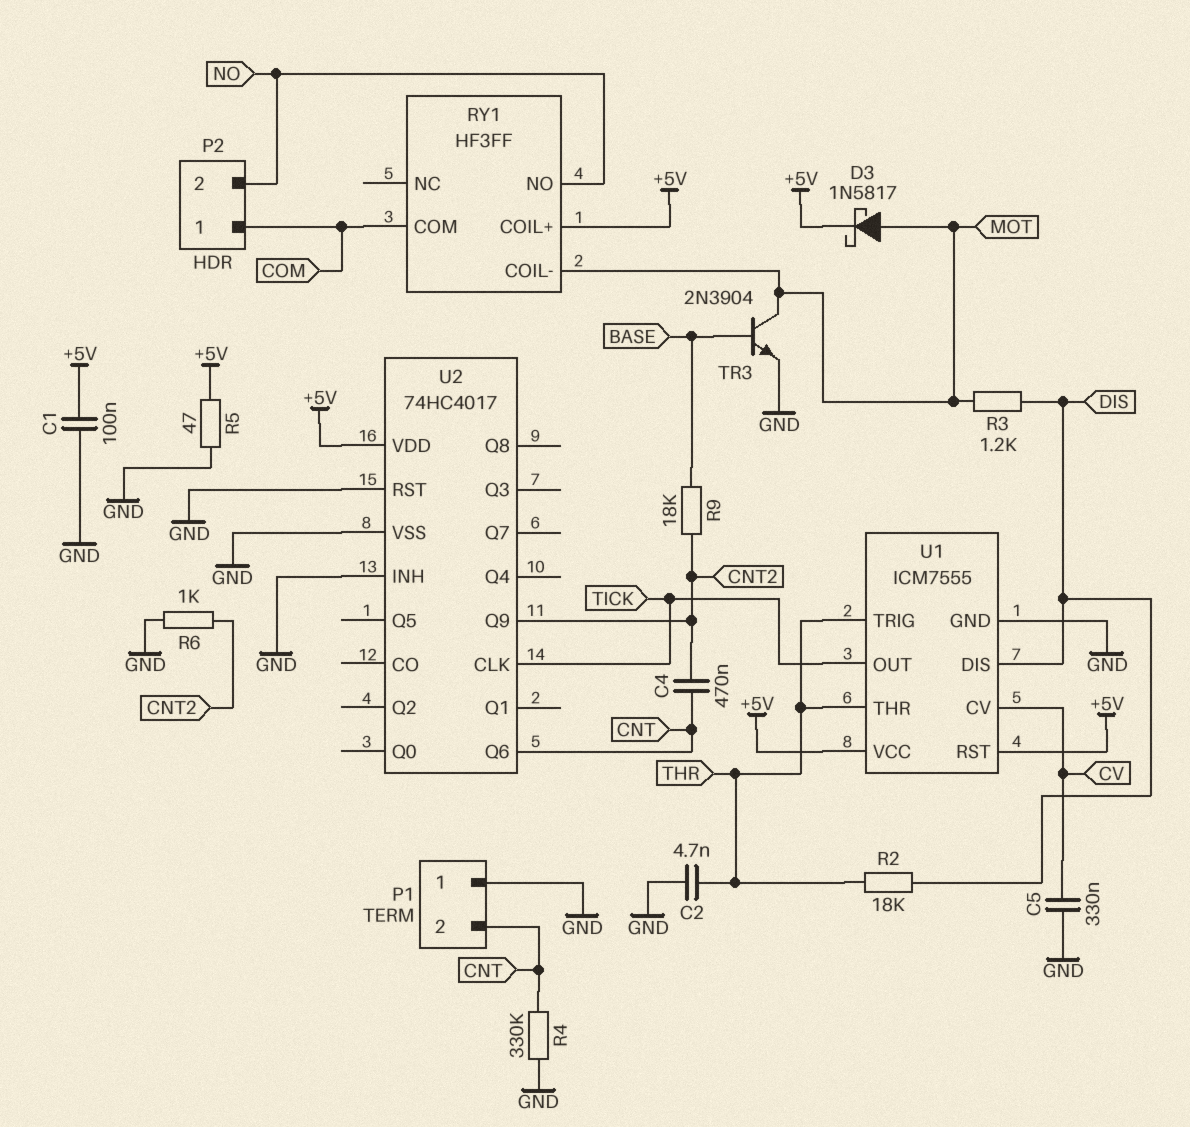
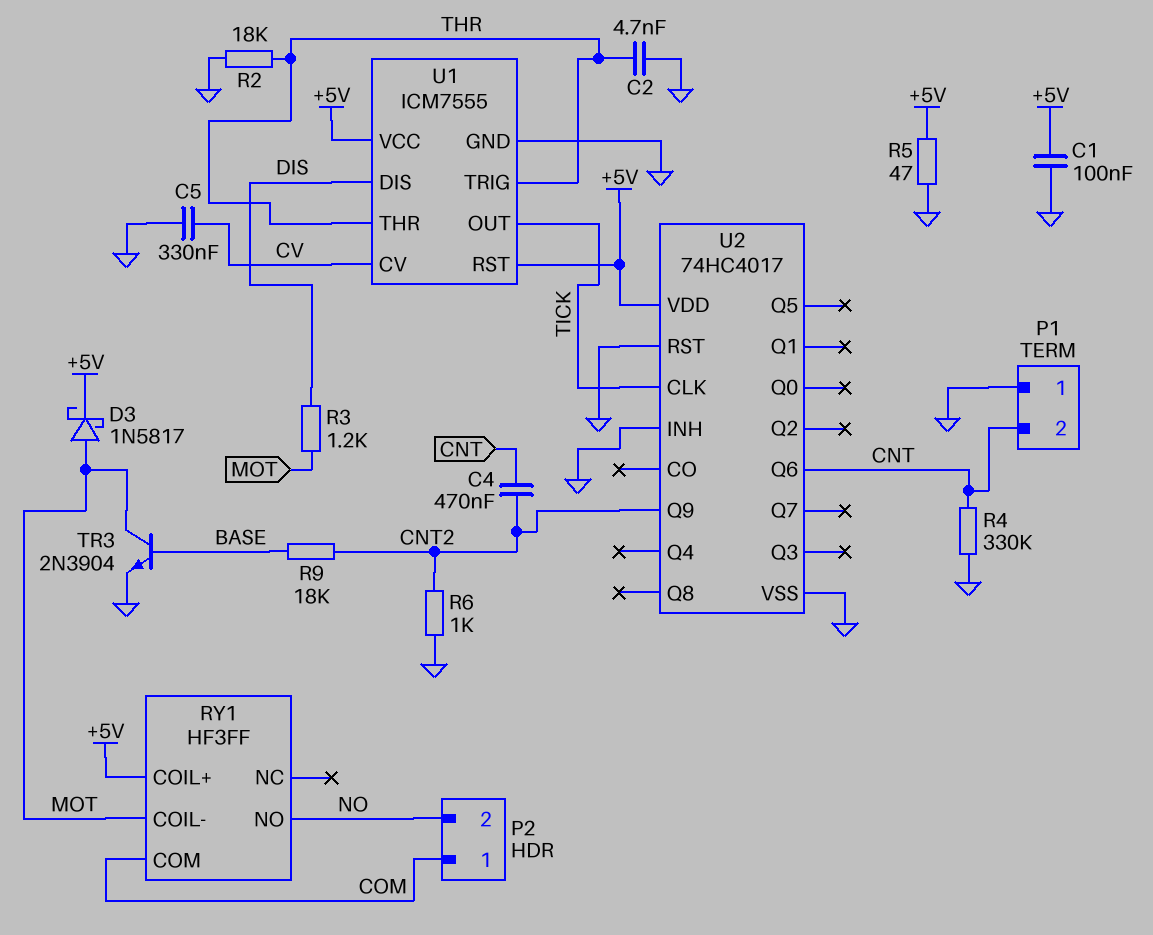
R2: 18k (DIS, THR) -> 18k (GND, THR)

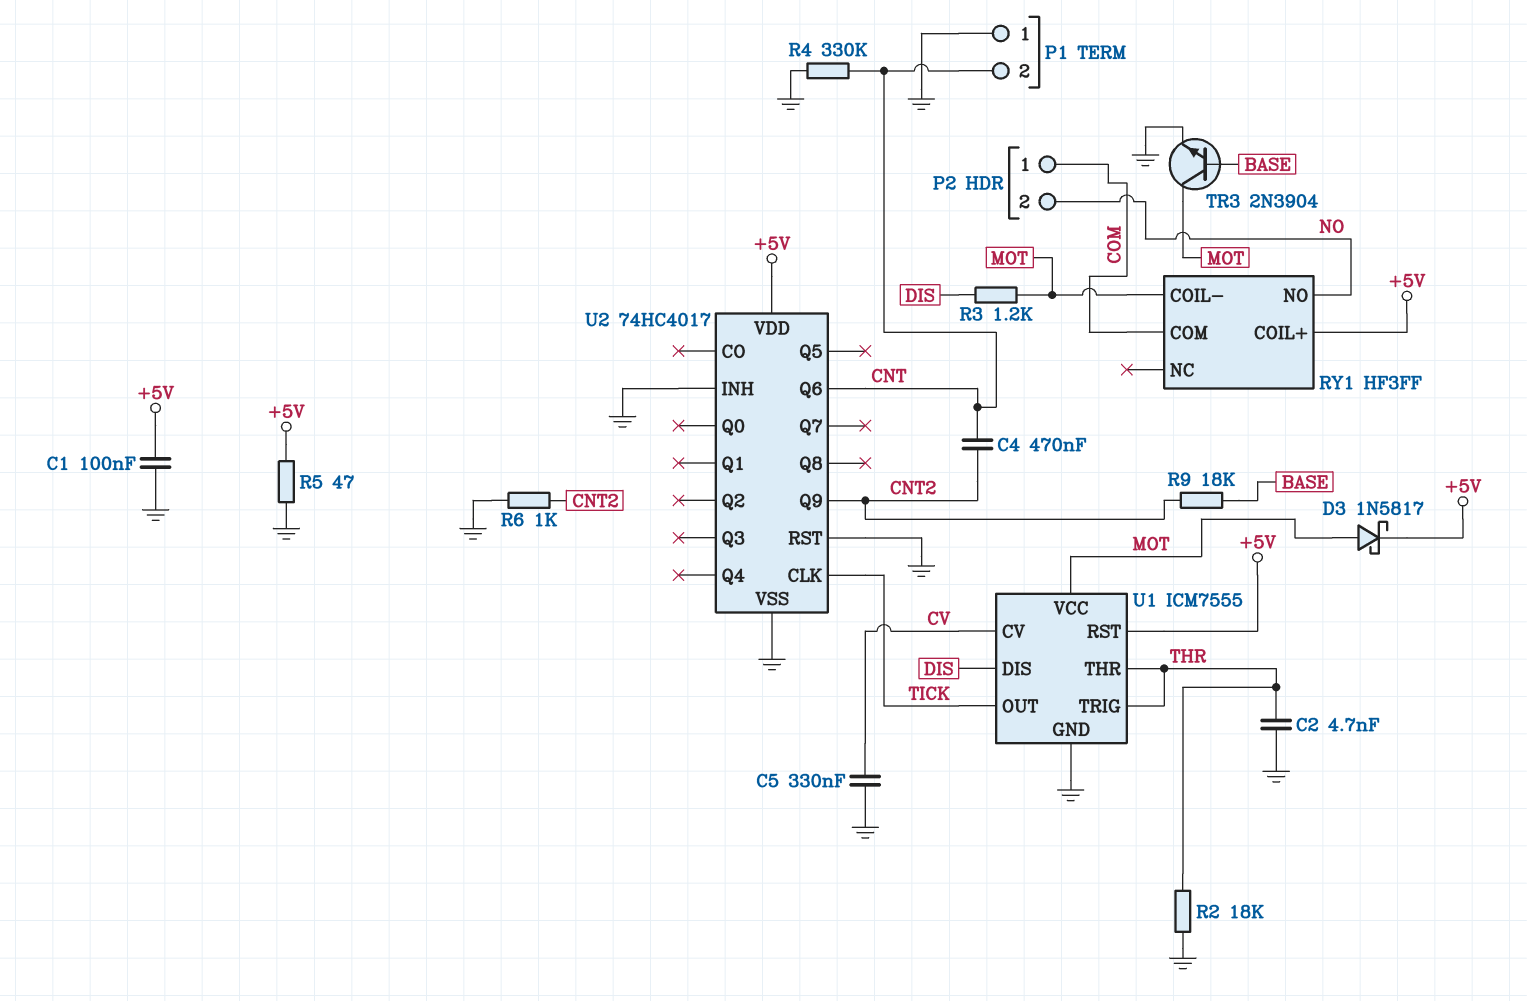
U1 pin VCC: +5V -> MOT

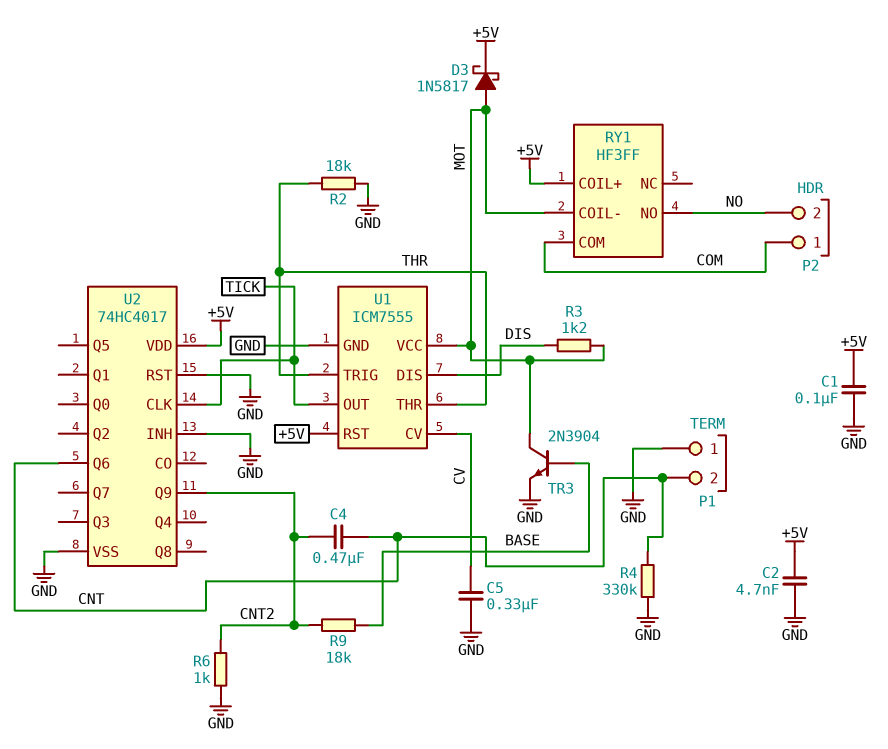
C2: 4.7nF (GND, THR) -> 4.7nF (+5V, GND)
R5: 47 (+5V, GND) -> none

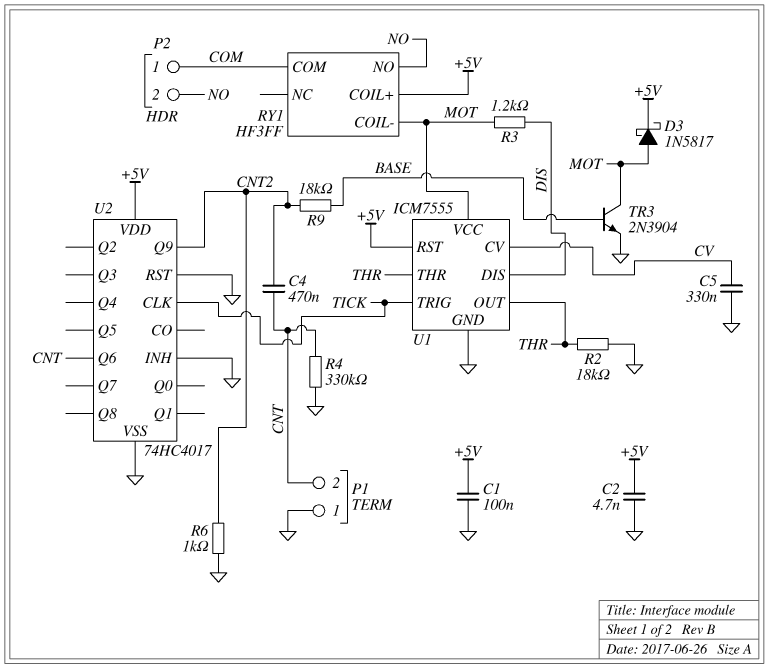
U1 pin OUT: TICK -> THR
U1 pin TRIG: THR -> TICK

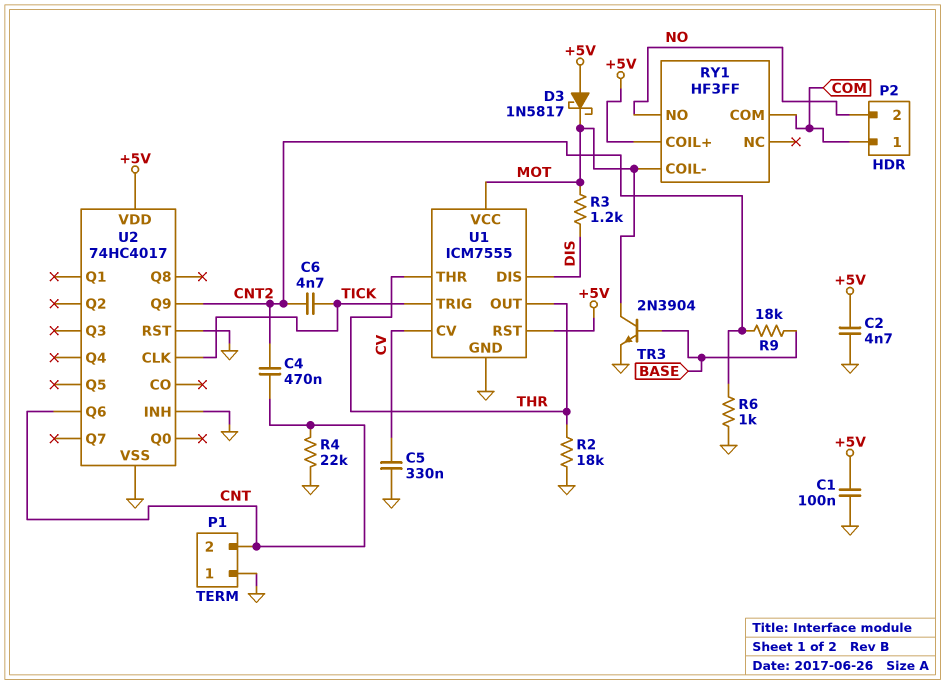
C6: none -> 4.7nF (CNT2, TICK)
D3: schottky 1N5817 (A MOT, K +5V) -> schottky 1N5817 (A +5V, K MOT)
R4: 330k (CNT, GND) -> 22k (CNT, GND)

